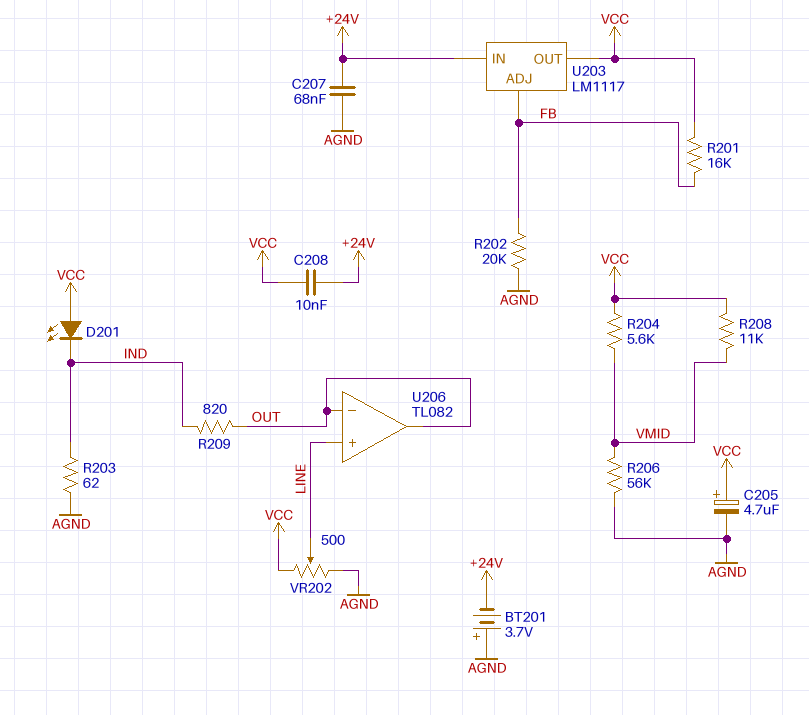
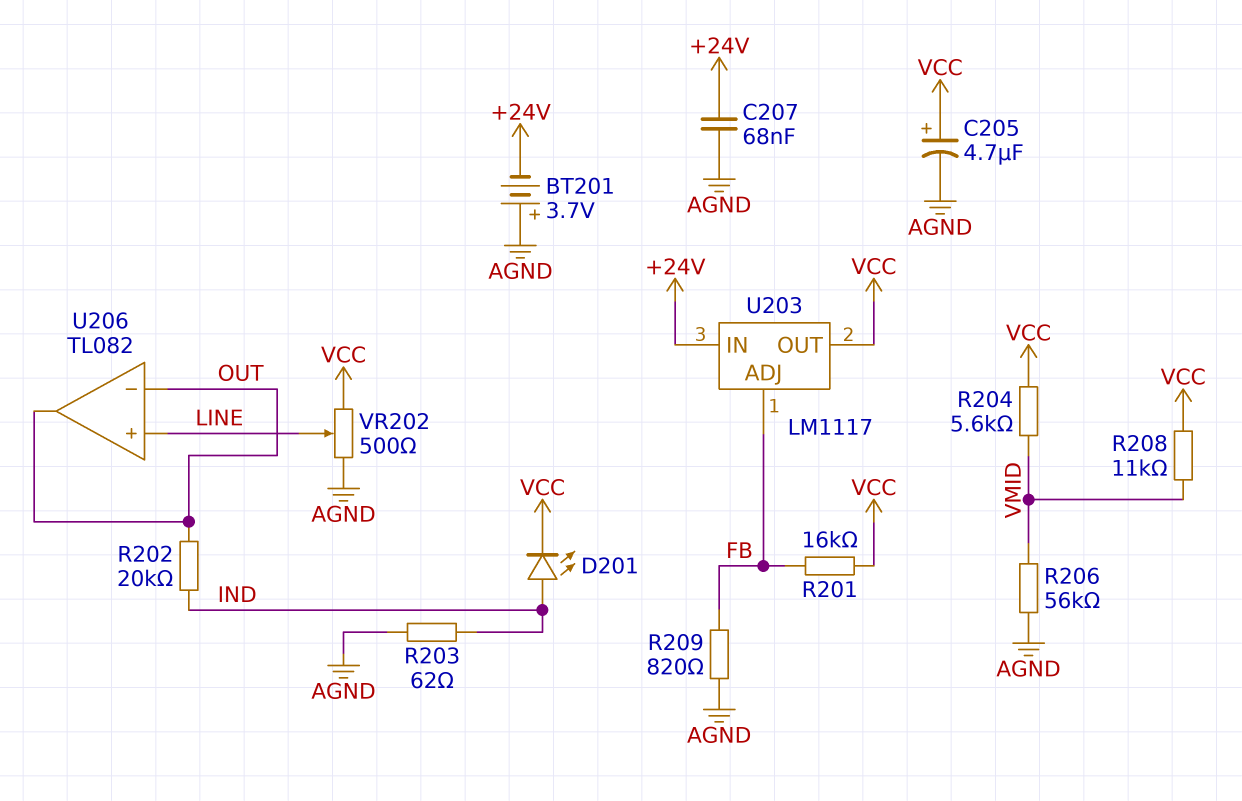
C208: 10nF (+24V, VCC) -> none
D201: LED (A VCC, K IND) -> LED (A IND, K VCC)
R202: 20k (AGND, FB) -> 20k (IND, OUT)
R209: 820 (IND, OUT) -> 820 (AGND, FB)

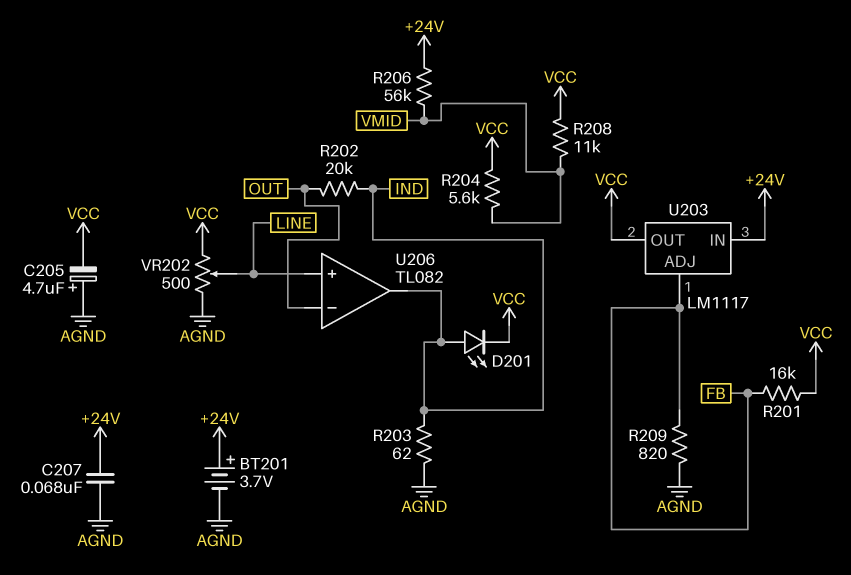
BT201: 3.7V (plus AGND, minus +24V) -> 3.7V (plus +24V, minus AGND)
C205: 4.7uF (plus VCC, minus AGND) -> 4.7uF (plus AGND, minus VCC)
R206: 56k (AGND, VMID) -> 56k (+24V, VMID)
U206 pin out: OUT -> IND

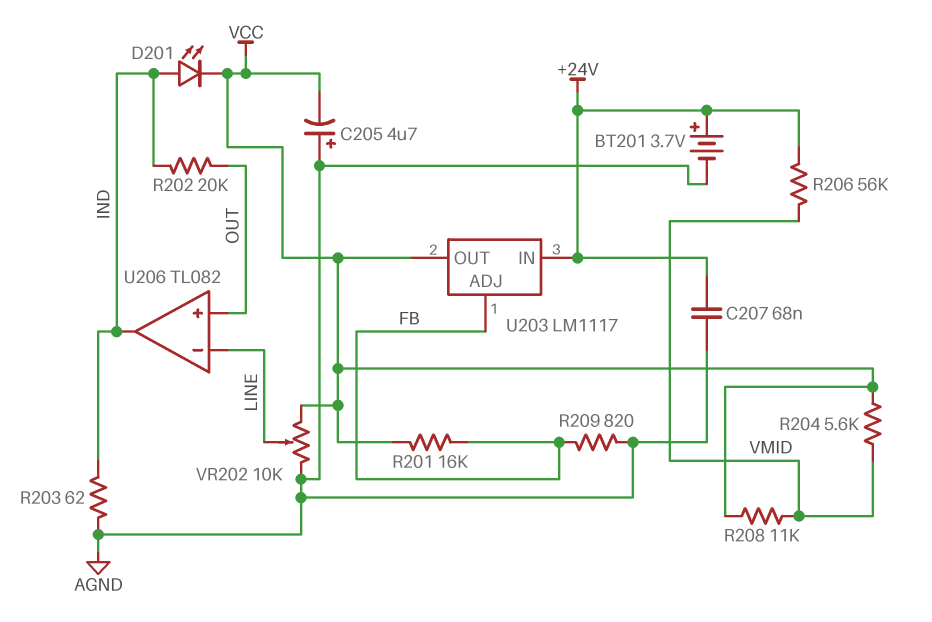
U206 pin in+: LINE -> OUT
U206 pin in-: OUT -> LINE
VR202: 500 (AGND, VCC, wiper LINE) -> 10k (AGND, VCC, wiper LINE)

